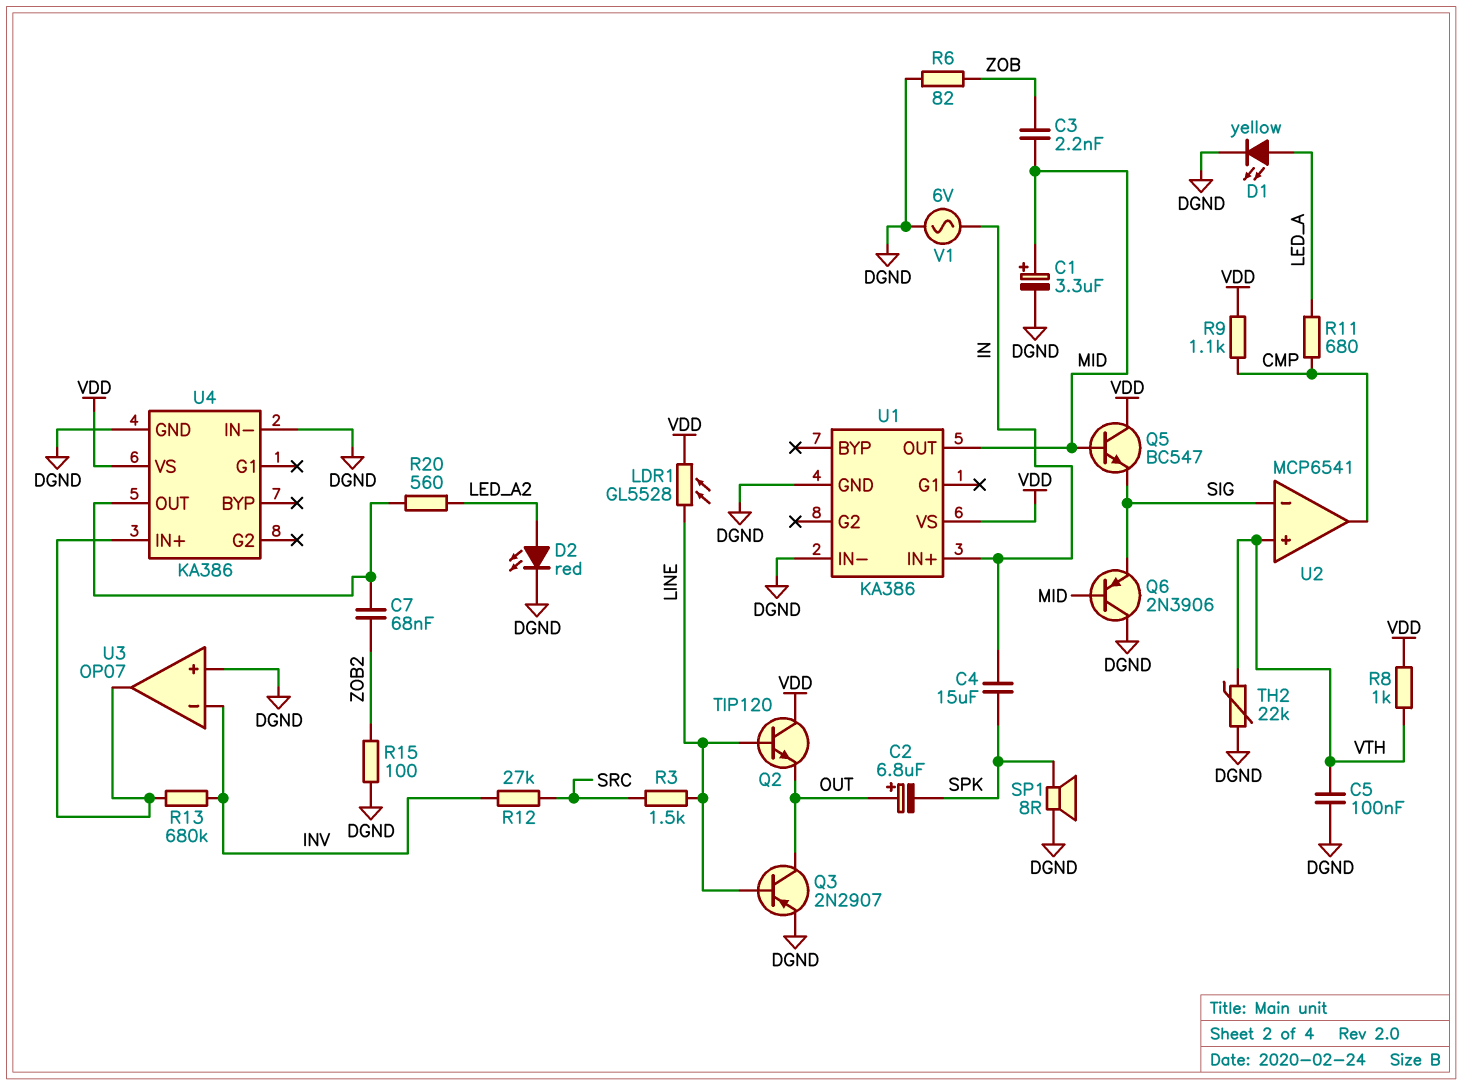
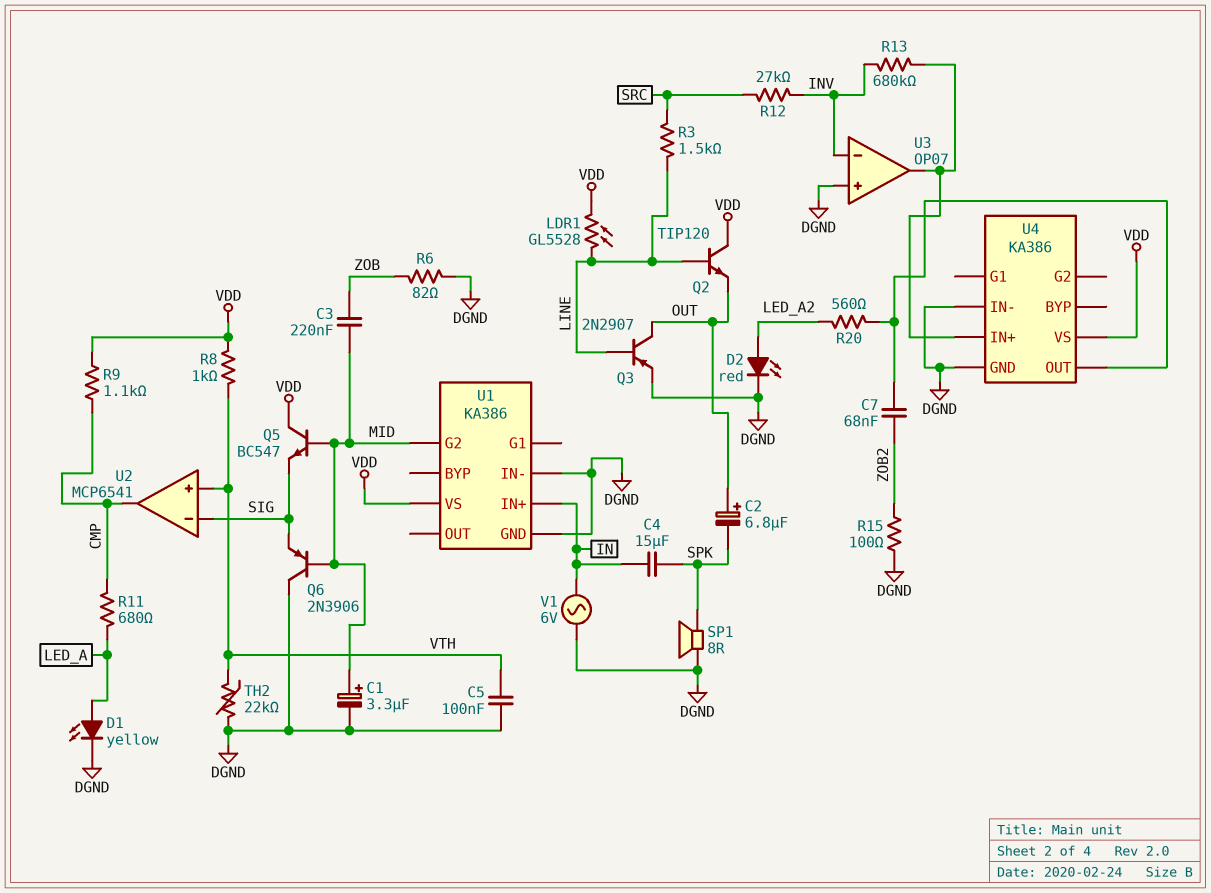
C3: 2.2nF (MID, ZOB) -> 220nF (MID, ZOB)
U1 pin G2: none -> MID
U1 pin OUT: MID -> none

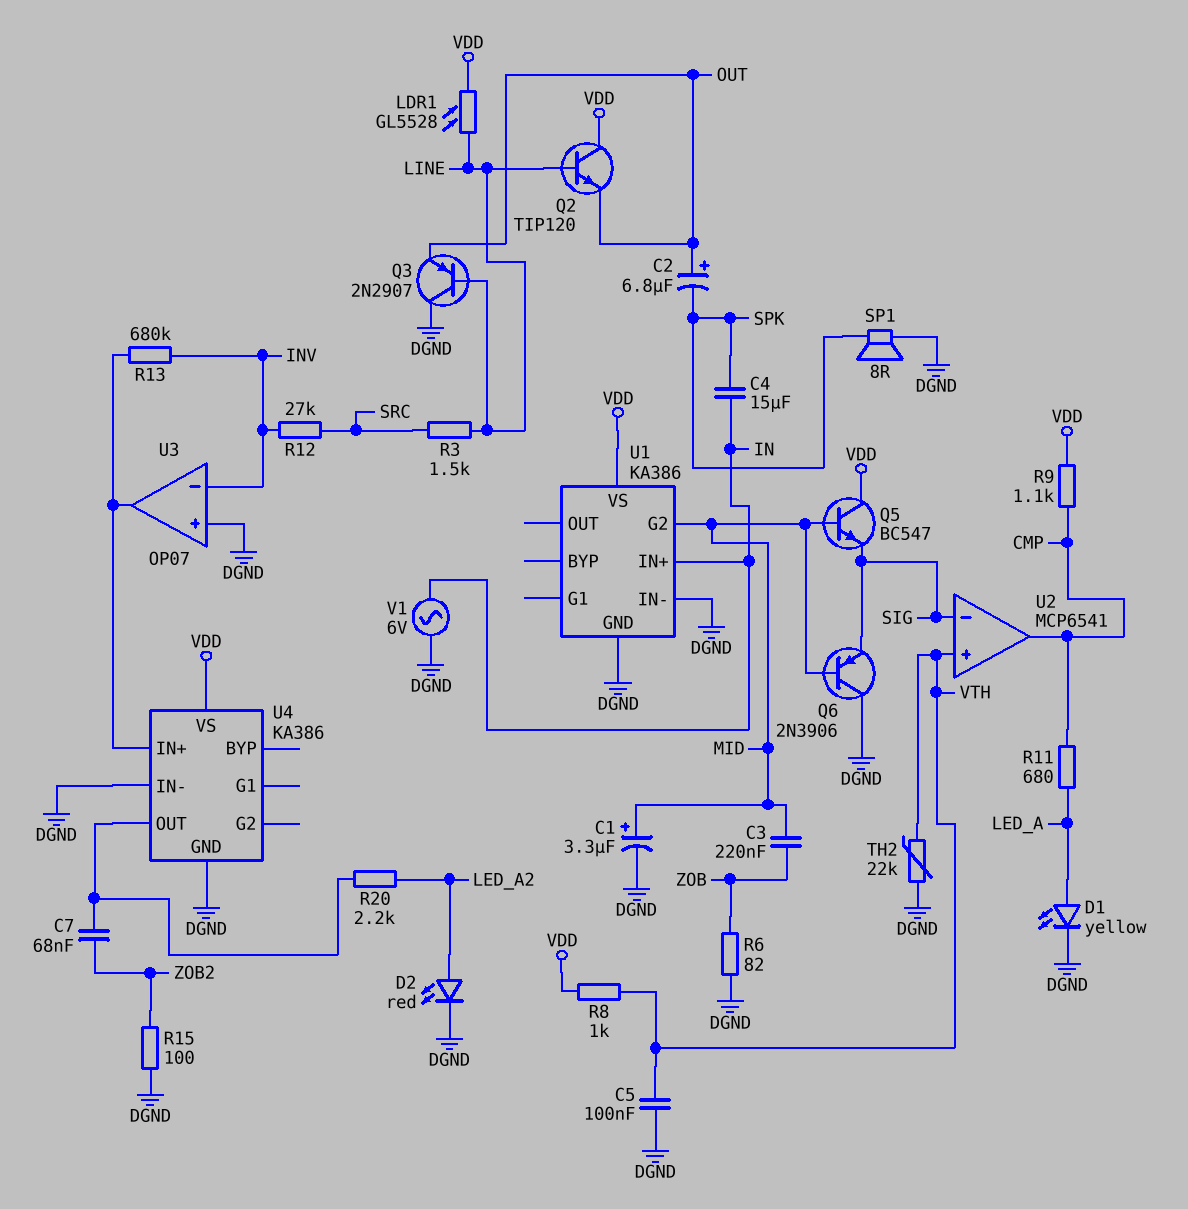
Q3: PNP 2N2907 (B LINE, C OUT, E DGND) -> PNP 2N2907 (B LINE, C DGND, E OUT)
R20: 560 (LED_A2, U4/OUT) -> 2.2k (LED_A2, U4/OUT)

